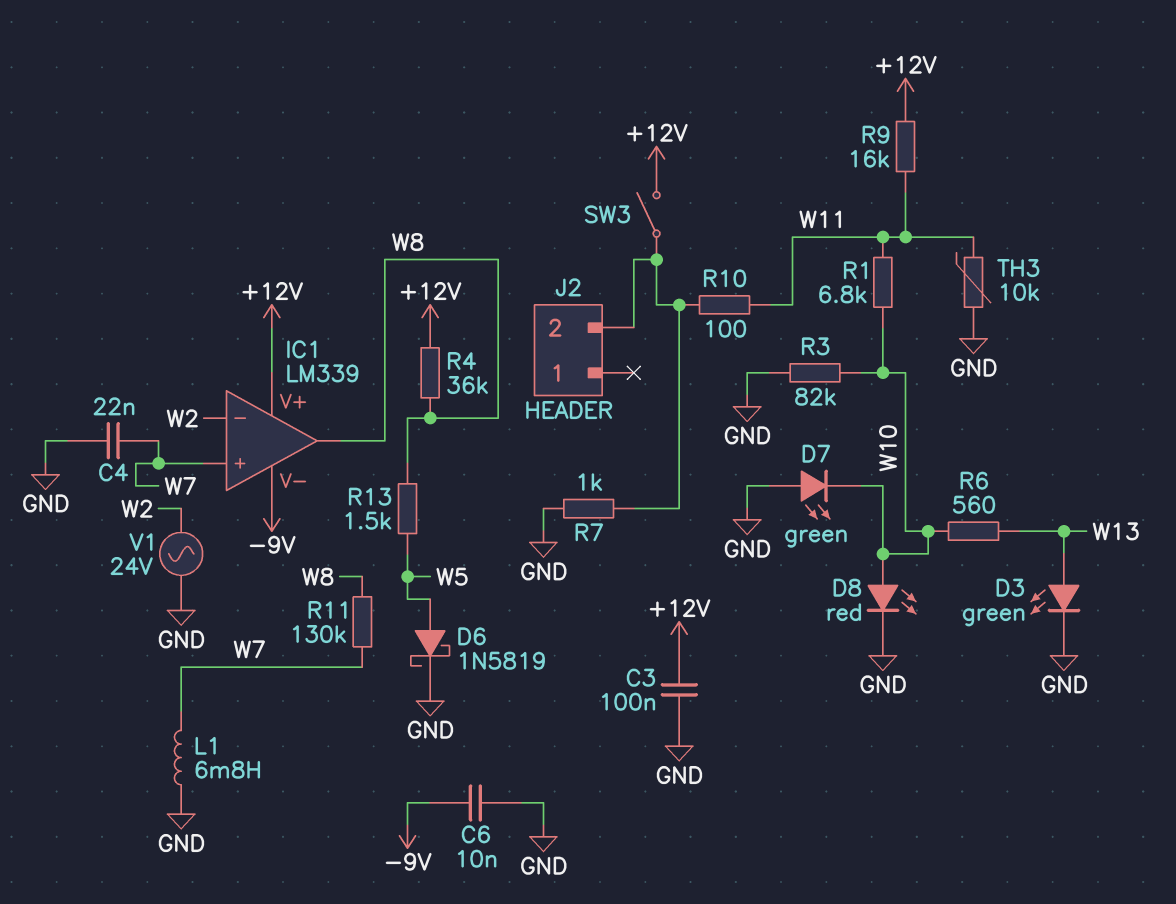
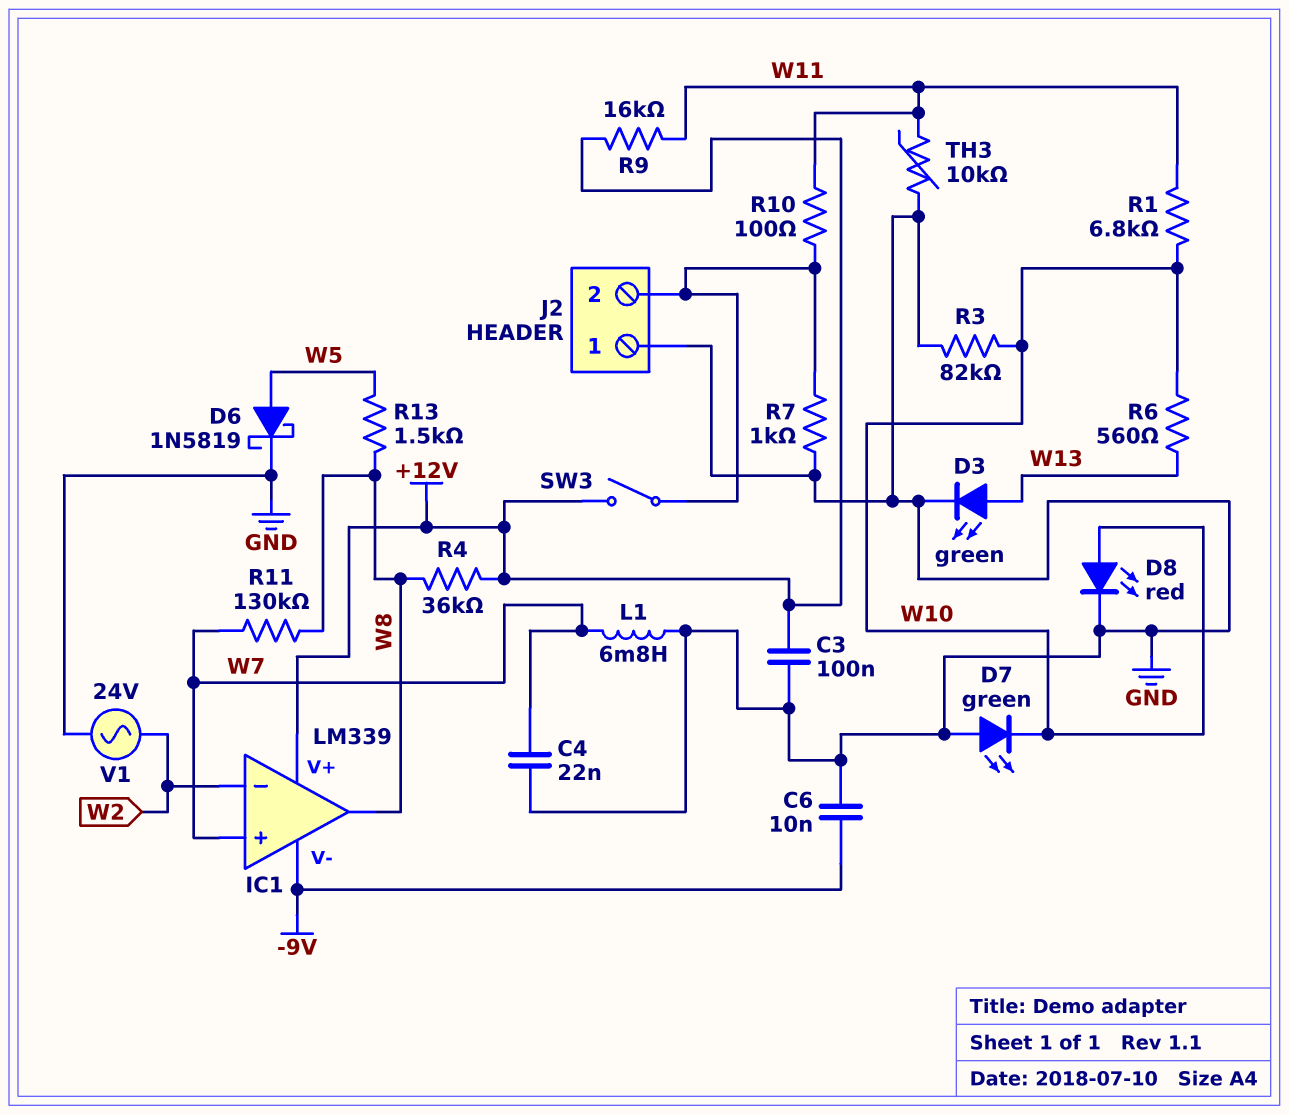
J2 pin 1: none -> GND

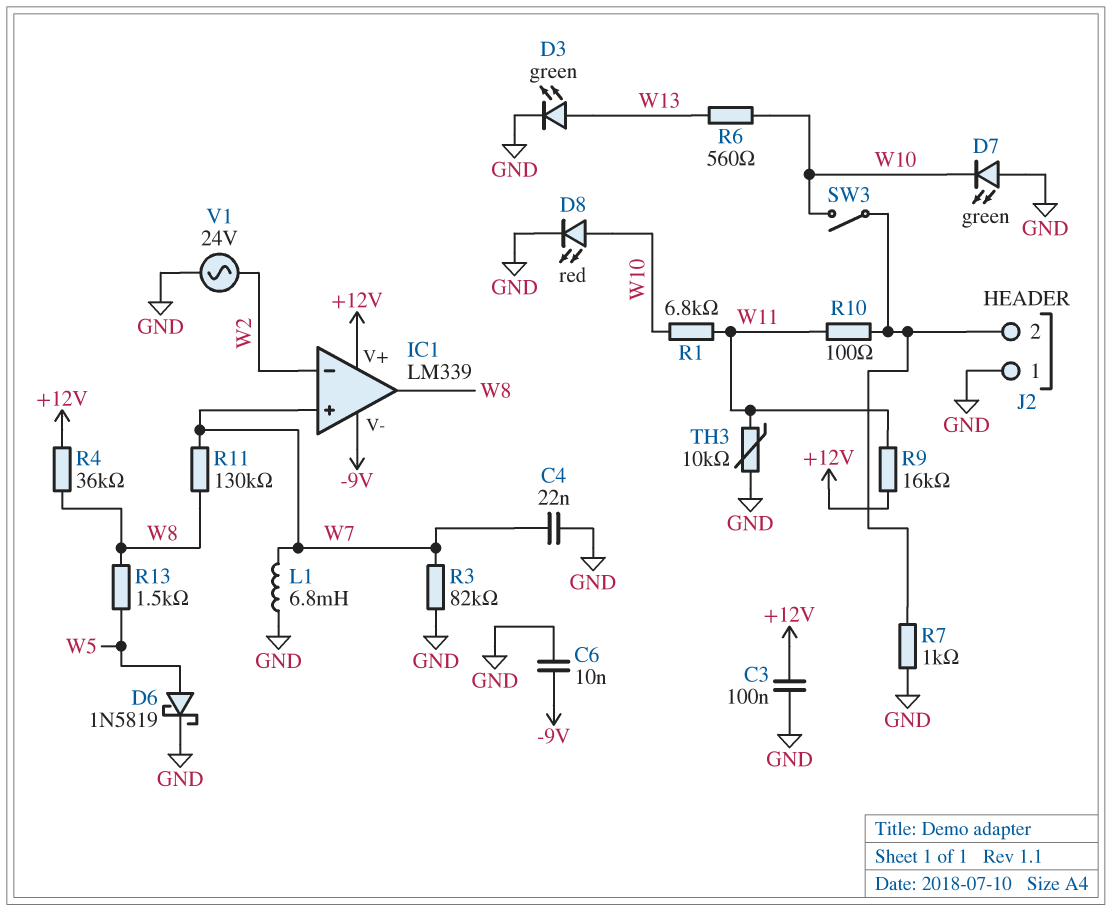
R3: 82k (GND, W10) -> 82k (GND, W7)
SW3: switch (+12V, J2/2) -> switch (J2/2, W10)

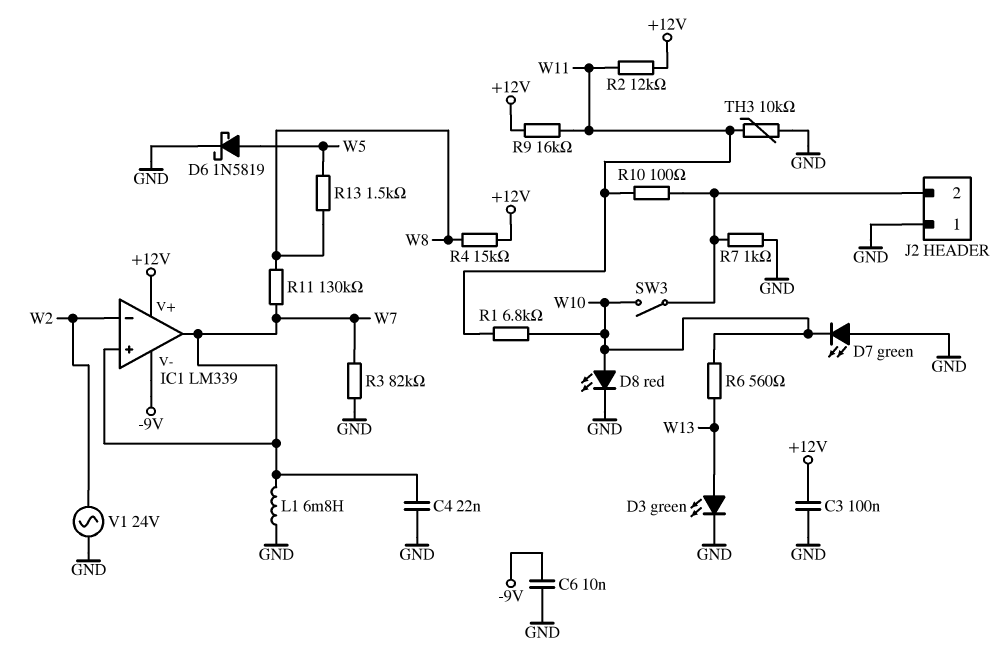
IC1 pin out: W8 -> W7
R2: none -> 12k (+12V, W11)
R4: 36k (+12V, W8) -> 15k (+12V, W8)

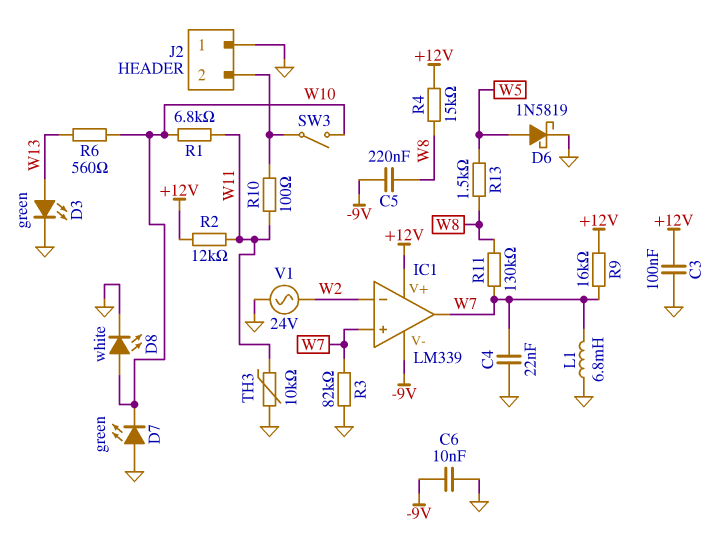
C5: none -> 220nF (-9V, W8)
D8: LED red (A W10, K GND) -> LED white (A W10, K GND)
R7: 1k (GND, J2/2) -> none
R9: 16k (+12V, W11) -> 16k (+12V, W7)

